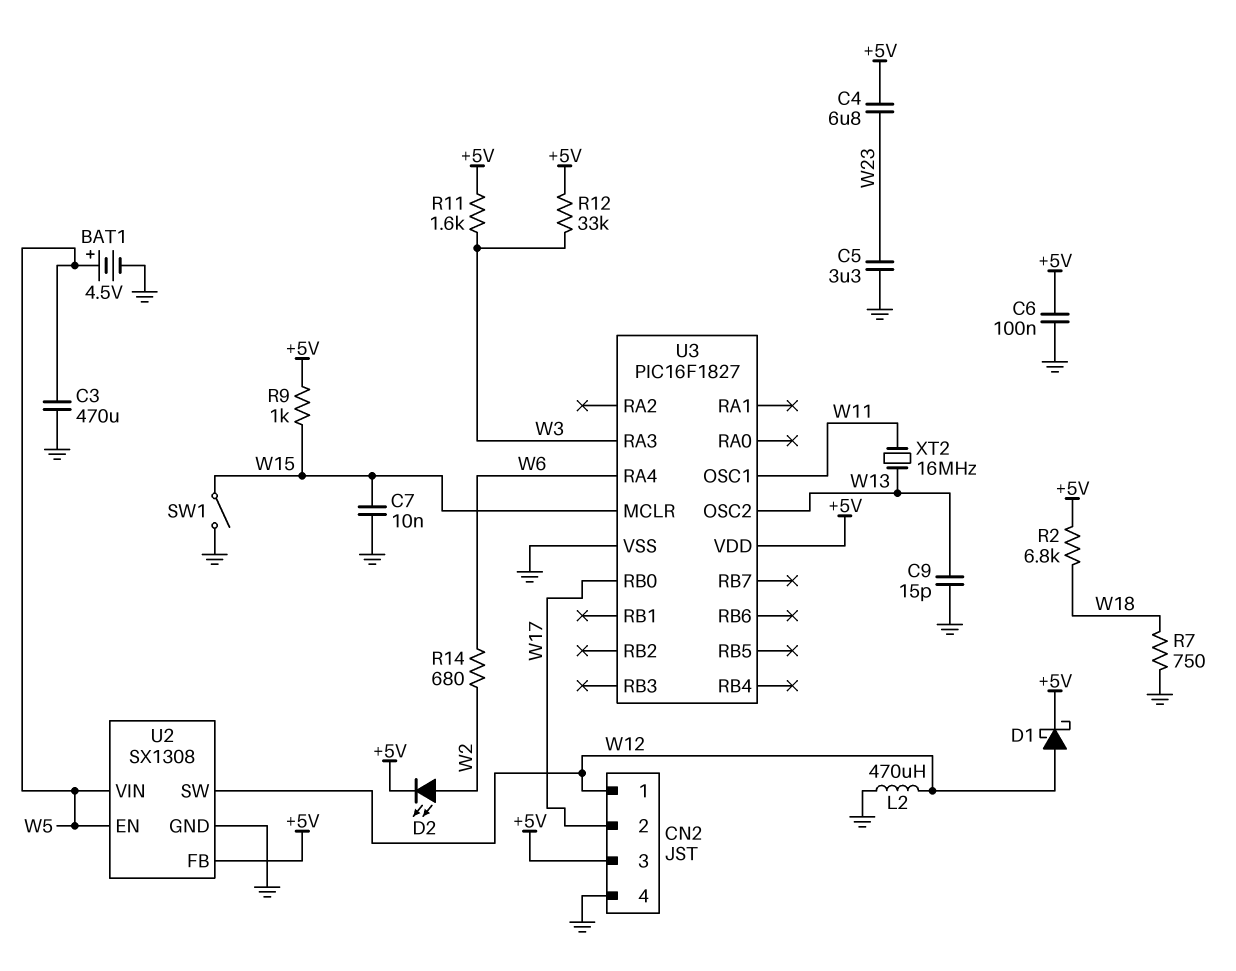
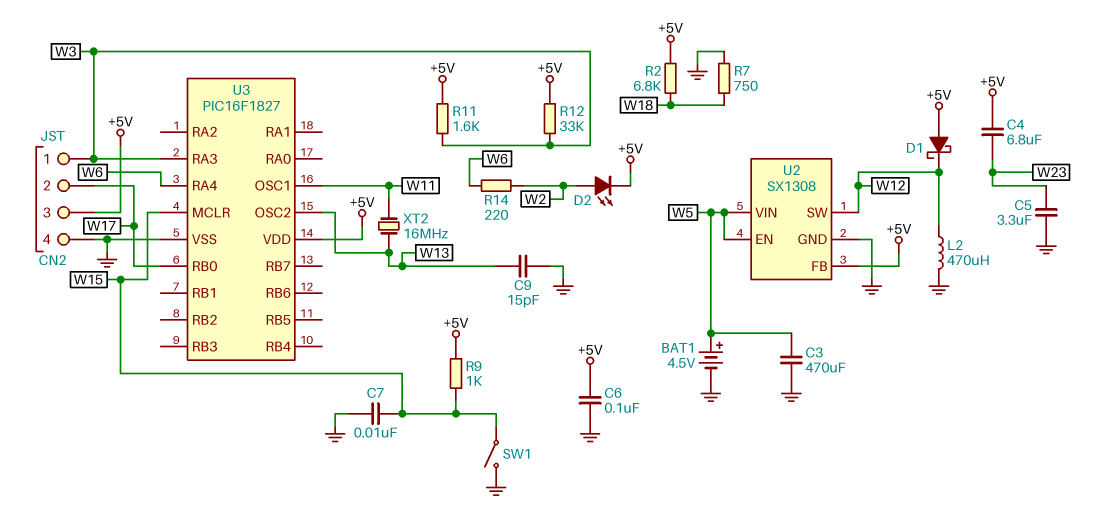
CN2 pin 1: W12 -> W3
D1: schottky (A W12, K +5V) -> schottky (A +5V, K W12)
R14: 680 (W2, W6) -> 220 (W2, W6)

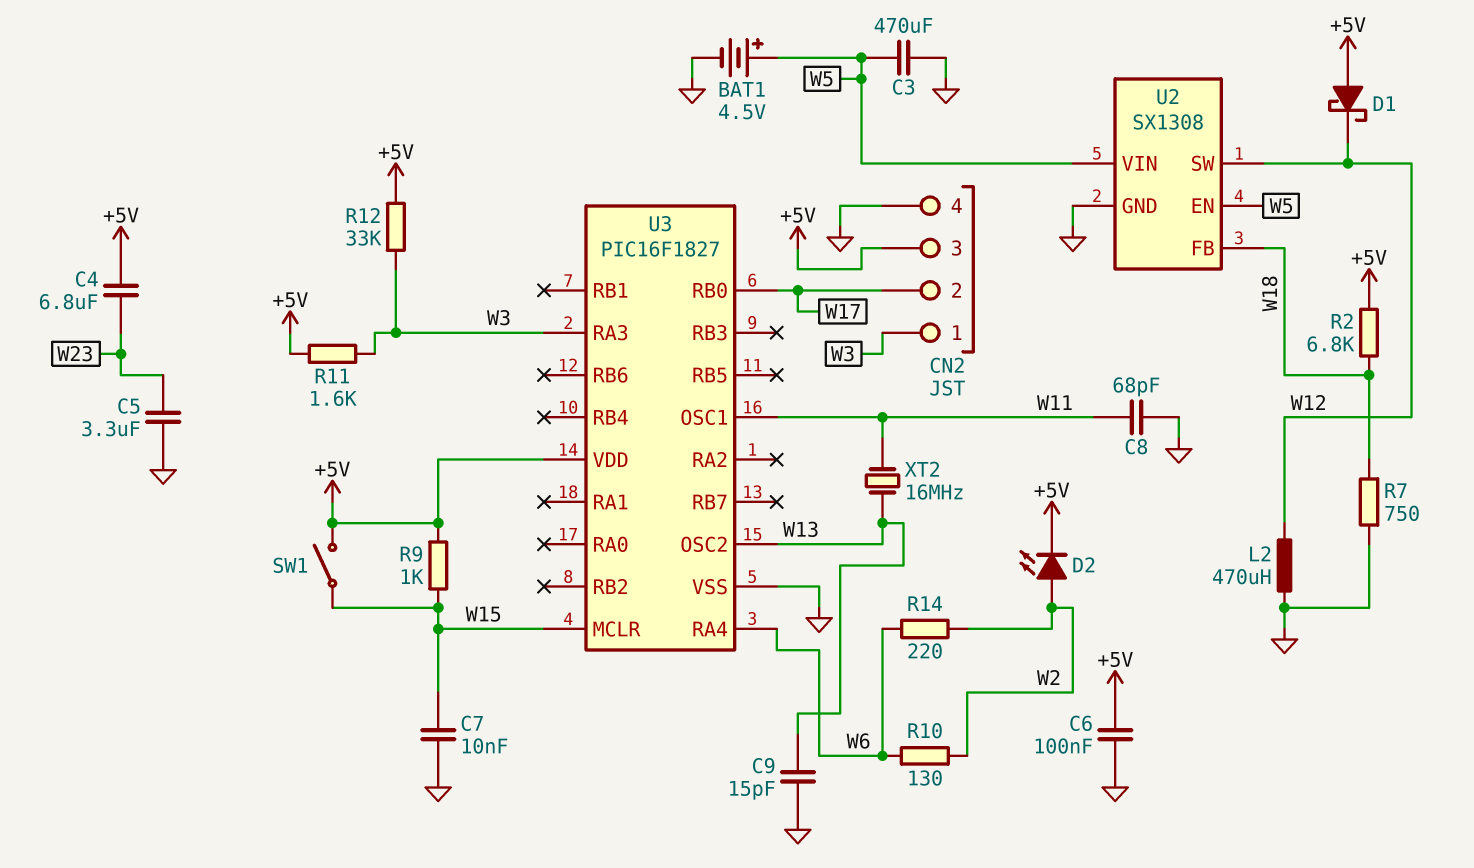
C8: none -> 68pF (GND, W11)
R10: none -> 130 (W2, W6)
SW1: switch (GND, W15) -> switch (+5V, W15)
U2 pin FB: +5V -> W18

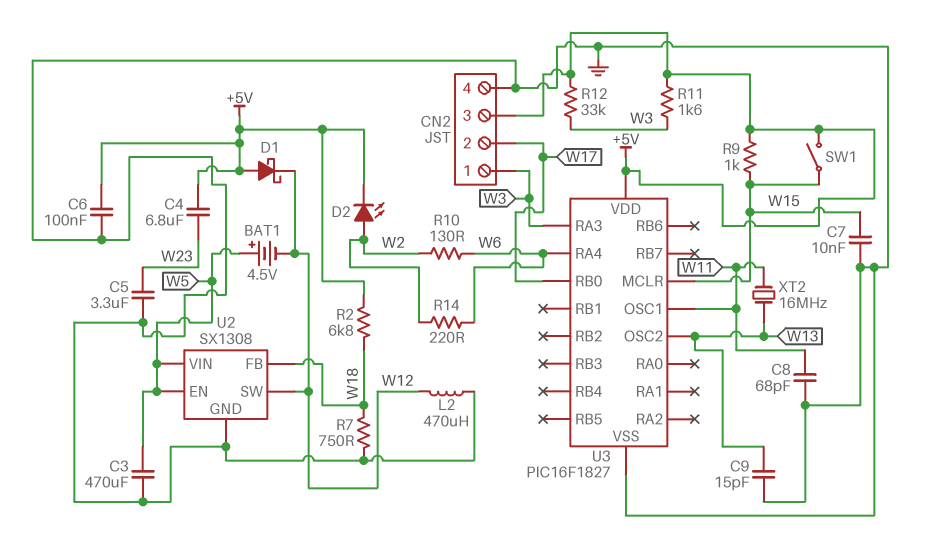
BAT1: 4.5V (plus W5, minus GND) -> 4.5V (plus W5, minus W12)

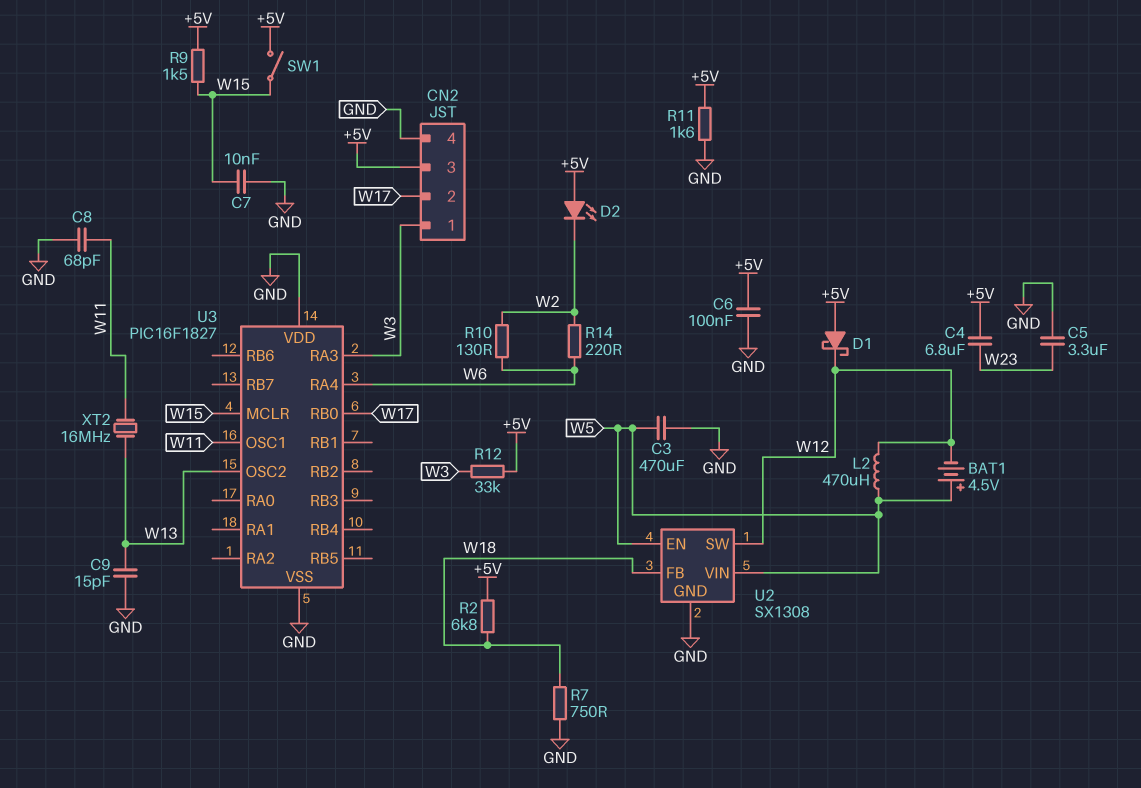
D2: LED (A W2, K +5V) -> LED (A +5V, K W2)
L2: 470uH (GND, W12) -> 470uH (W5, W12)
R9: 1k (+5V, W15) -> 1.5k (+5V, W15)
R11: 1.6k (+5V, W3) -> 1.6k (+5V, GND)
U3 pin VDD: +5V -> GND

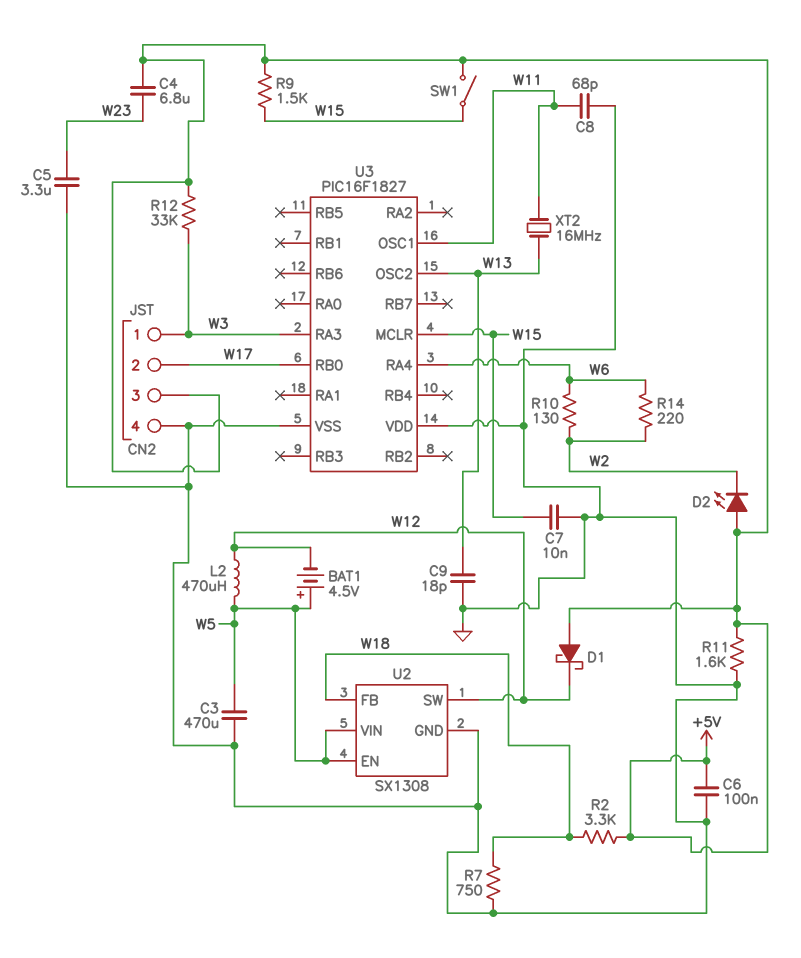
C9: 15pF (GND, W13) -> 18pF (GND, W13)
R2: 6.8k (+5V, W18) -> 3.3k (+5V, W18)

